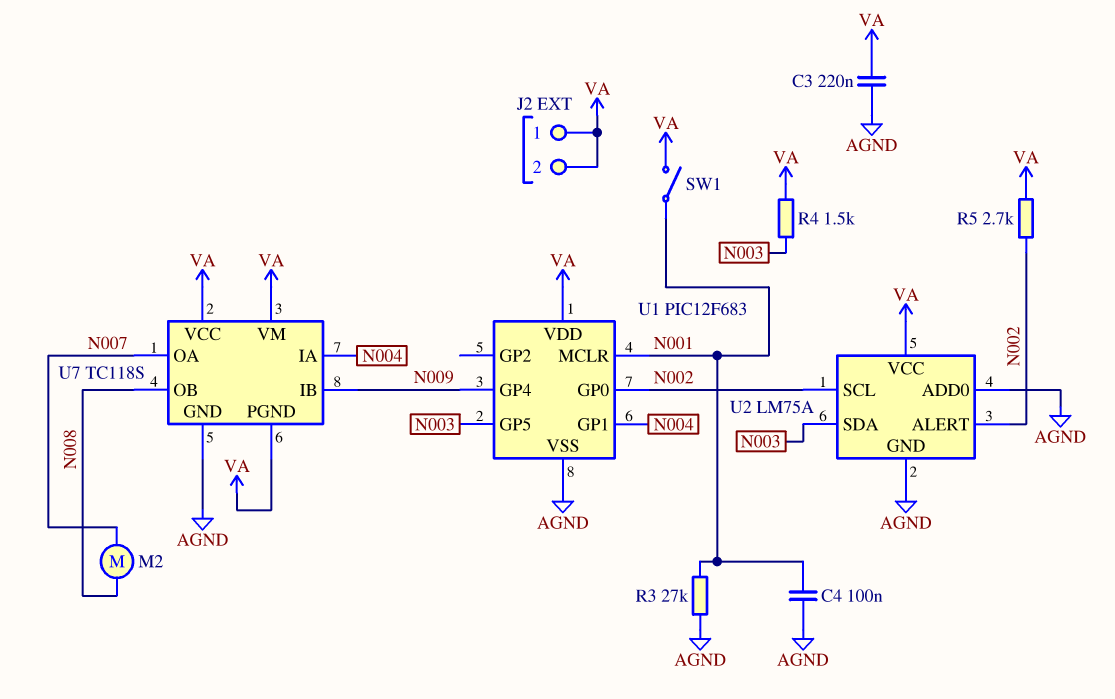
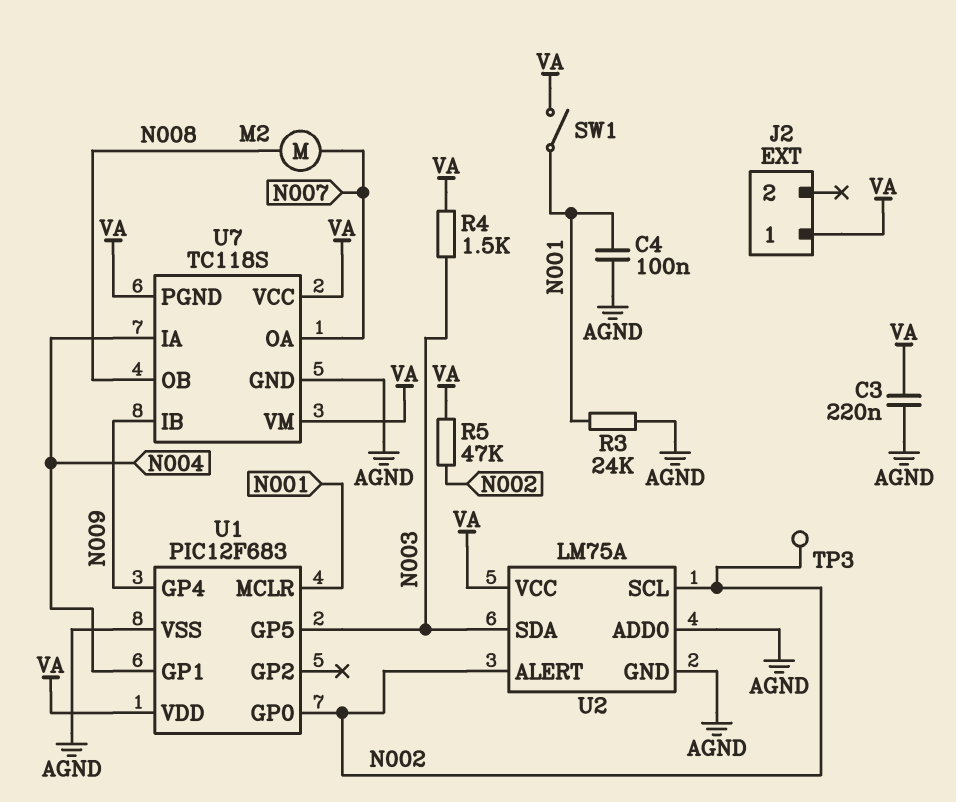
J2 pin 2: VA -> none
R3: 27k (AGND, N001) -> 24k (AGND, N001)
R5: 2.7k (N002, VA) -> 47k (N002, VA)
TP3: none -> test point (N002)

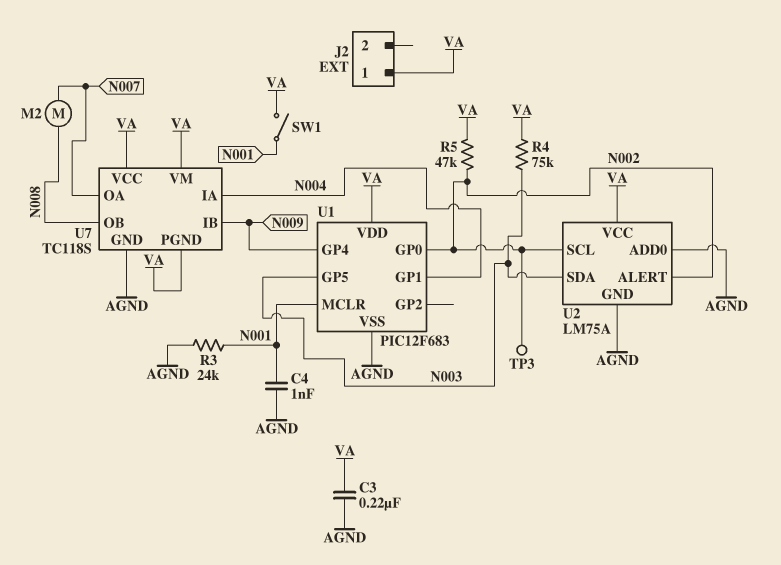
C4: 100nF (AGND, N001) -> 1nF (AGND, N001)
R4: 1.5k (N003, VA) -> 75k (N003, VA)

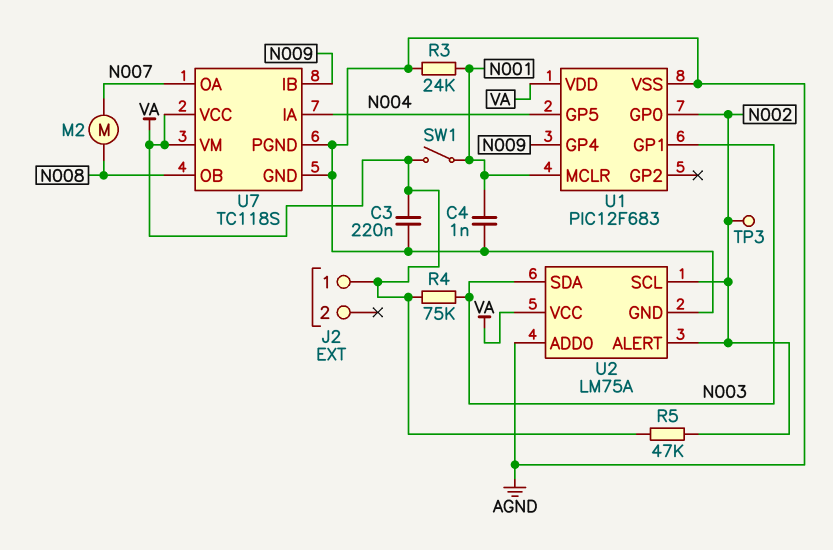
U1 pin GP1: N004 -> N003
U1 pin GP5: N003 -> N004
U7 pin PGND: VA -> AGND

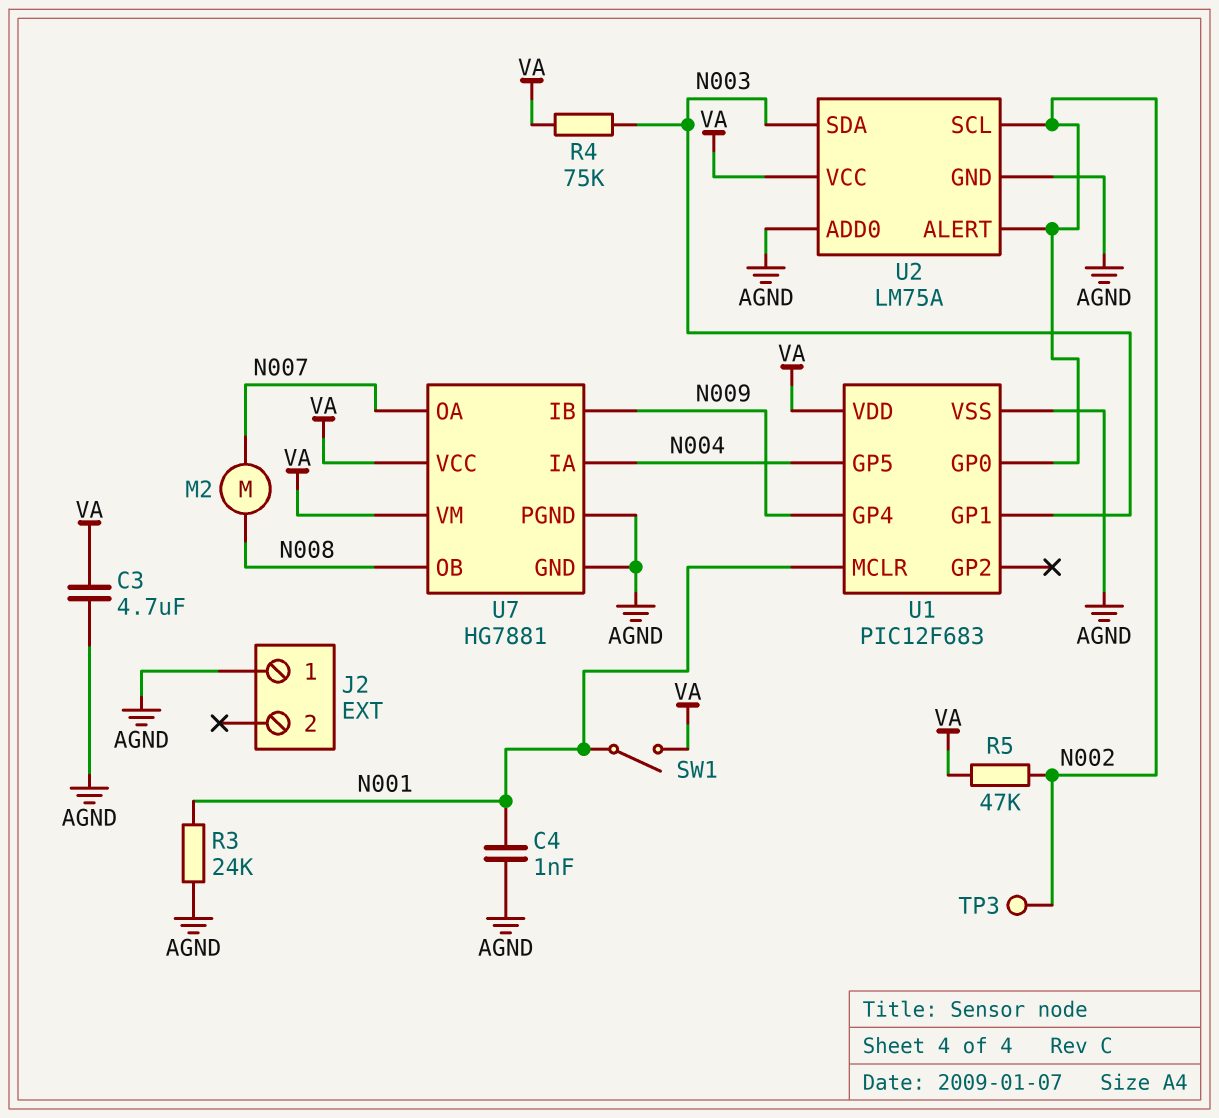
C3: 220nF (AGND, VA) -> 4.7uF (AGND, VA)
J2 pin 1: VA -> AGND
U7: TC118S -> HG7881

